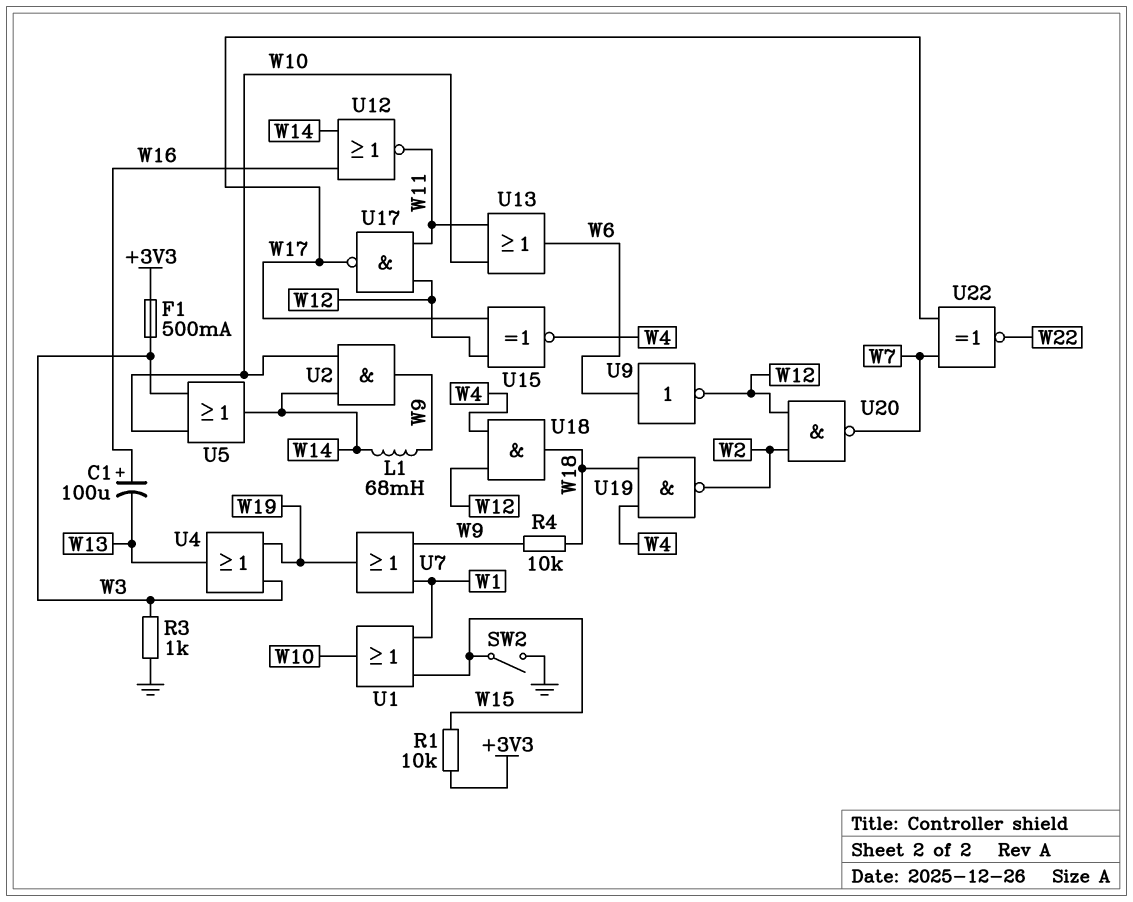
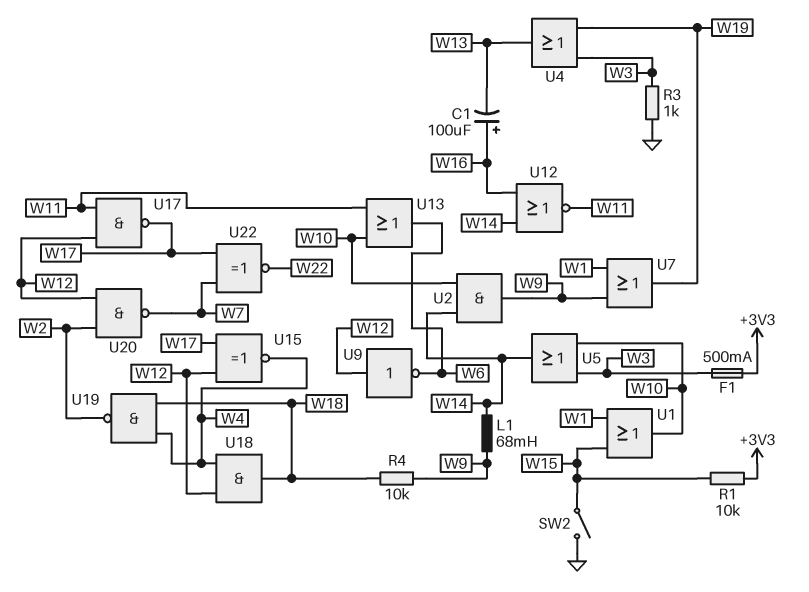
U9: NOT (in W6, out W12) -> NOT (in W12, out W6)

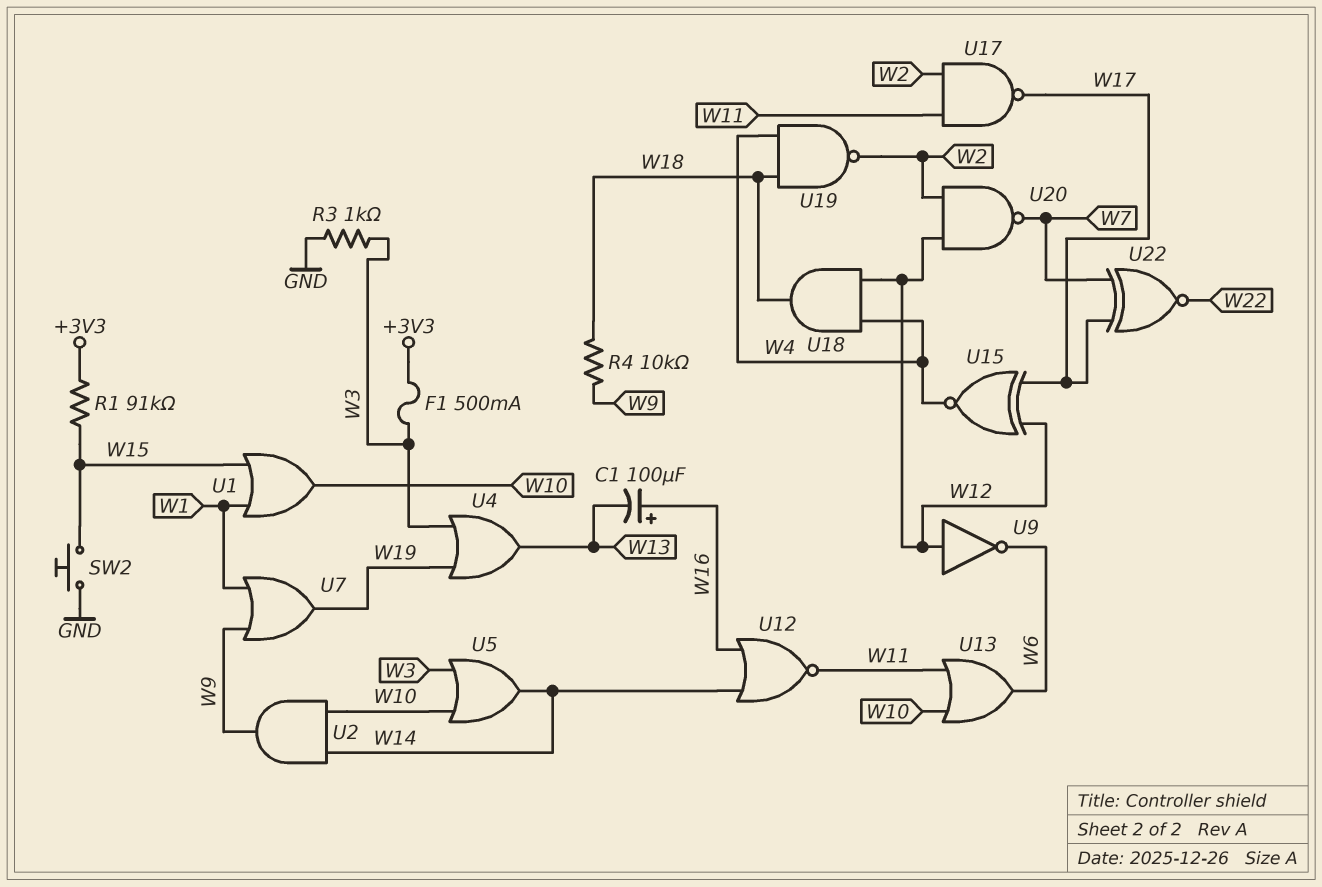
L1: 68mH (W9, W14) -> none
R1: 10k (+3V3, W15) -> 91k (+3V3, W15)
SW2: switch (GND, W15) -> button (GND, W15)
U17: NAND (in W11, in W12, out W17) -> NAND (in W2, in W11, out W17)

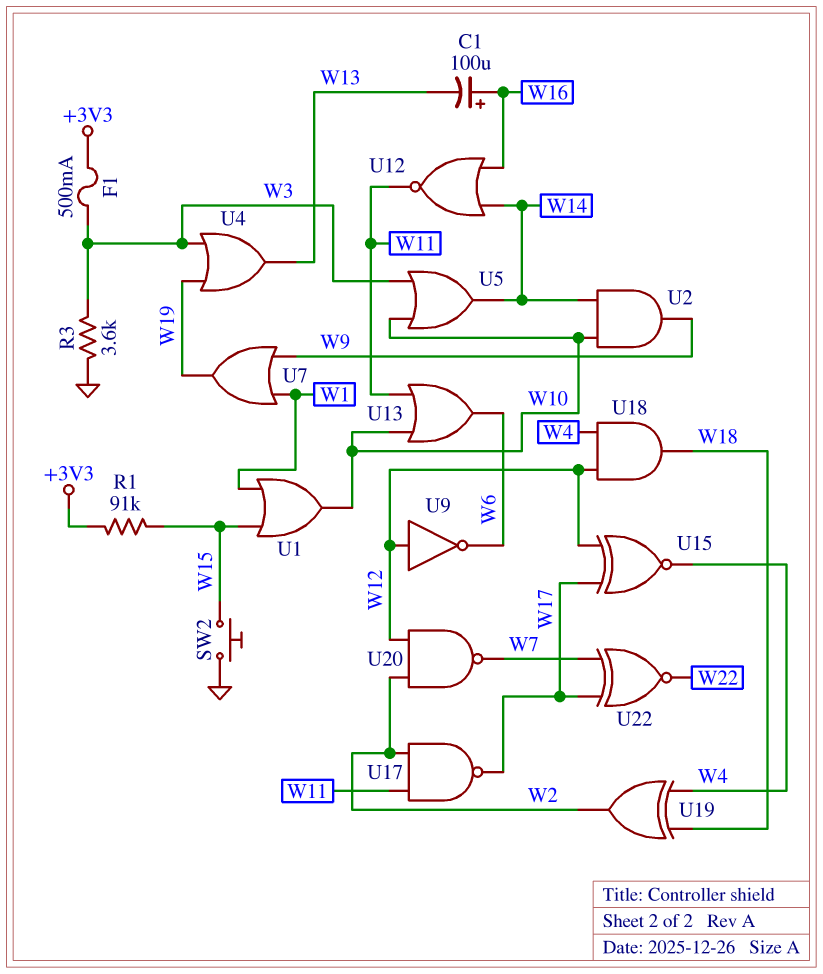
R3: 1k (GND, W3) -> 3.6k (GND, W3)
R4: 10k (W9, W18) -> none
U19: NAND (in W4, in W18, out W2) -> XOR (in W4, in W18, out W2)

